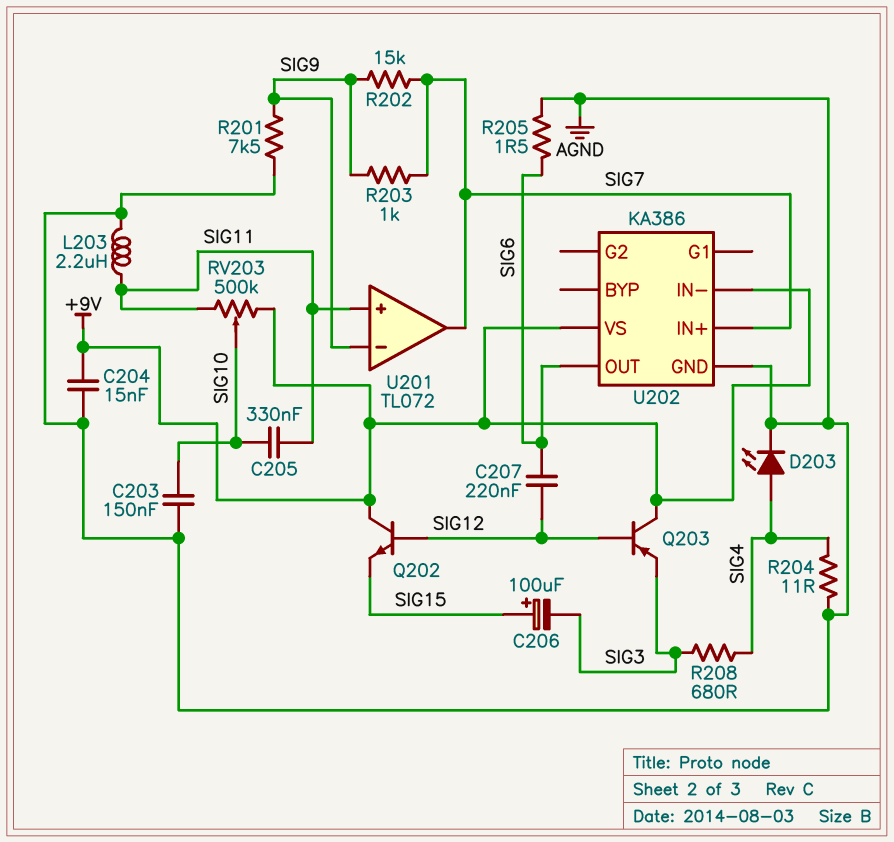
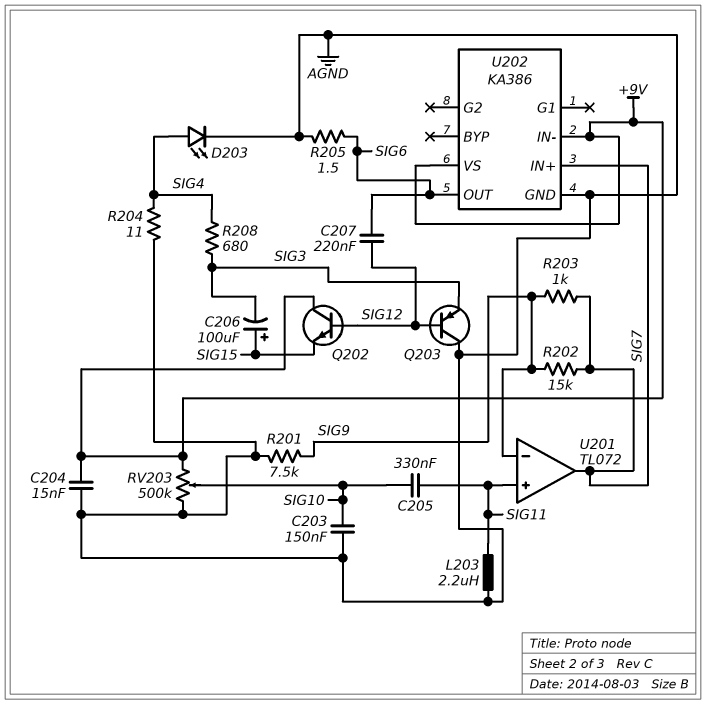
Q203: PNP (B SIG12, C +9V, E SIG3) -> PNP (B SIG12, C AGND, E SIG3)
RV203: 500k (+9V, SIG11, wiper SIG10) -> 500k (+9V, AGND, wiper SIG10)

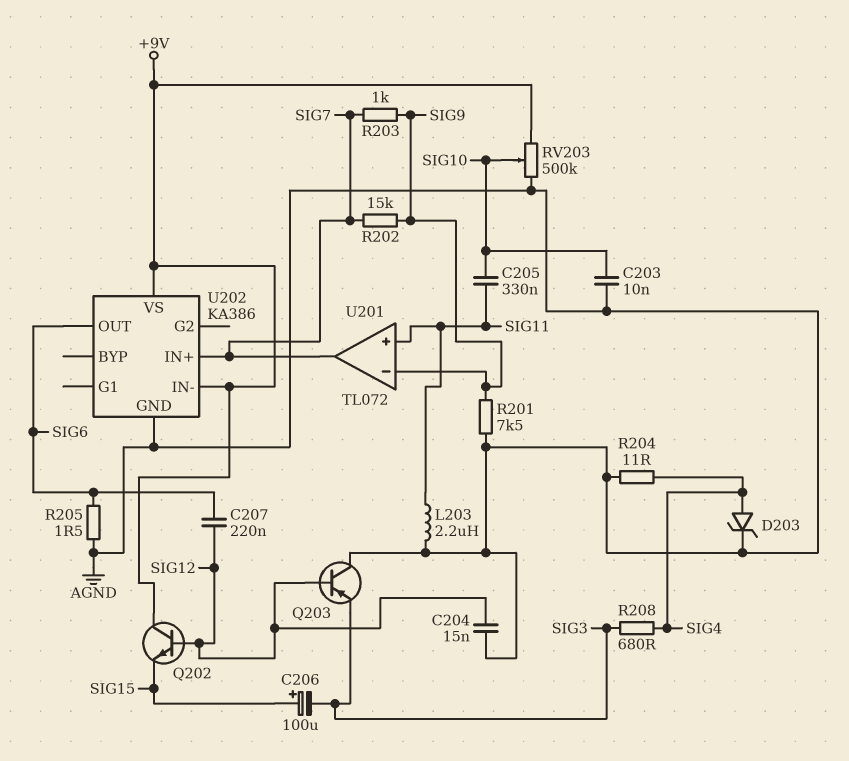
C203: 150nF (AGND, SIG10) -> 10nF (AGND, SIG10)
C204: 15nF (+9V, AGND) -> 15nF (AGND, SIG12)
D203: LED (A SIG4, K AGND) -> zener (A SIG4, K AGND)

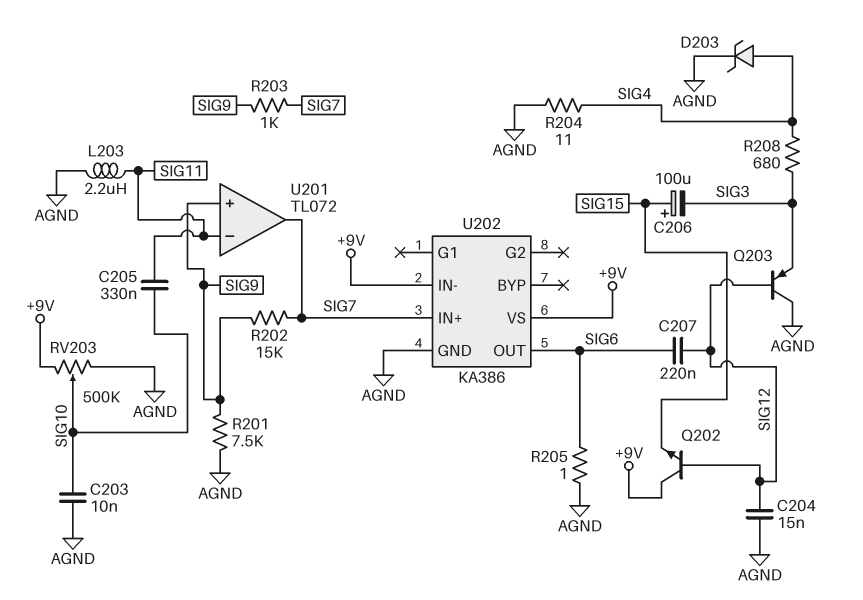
R205: 1.5 (AGND, SIG6) -> 1 (AGND, SIG6)
U201 pin in+: SIG11 -> SIG9
U201 pin in-: SIG9 -> SIG11

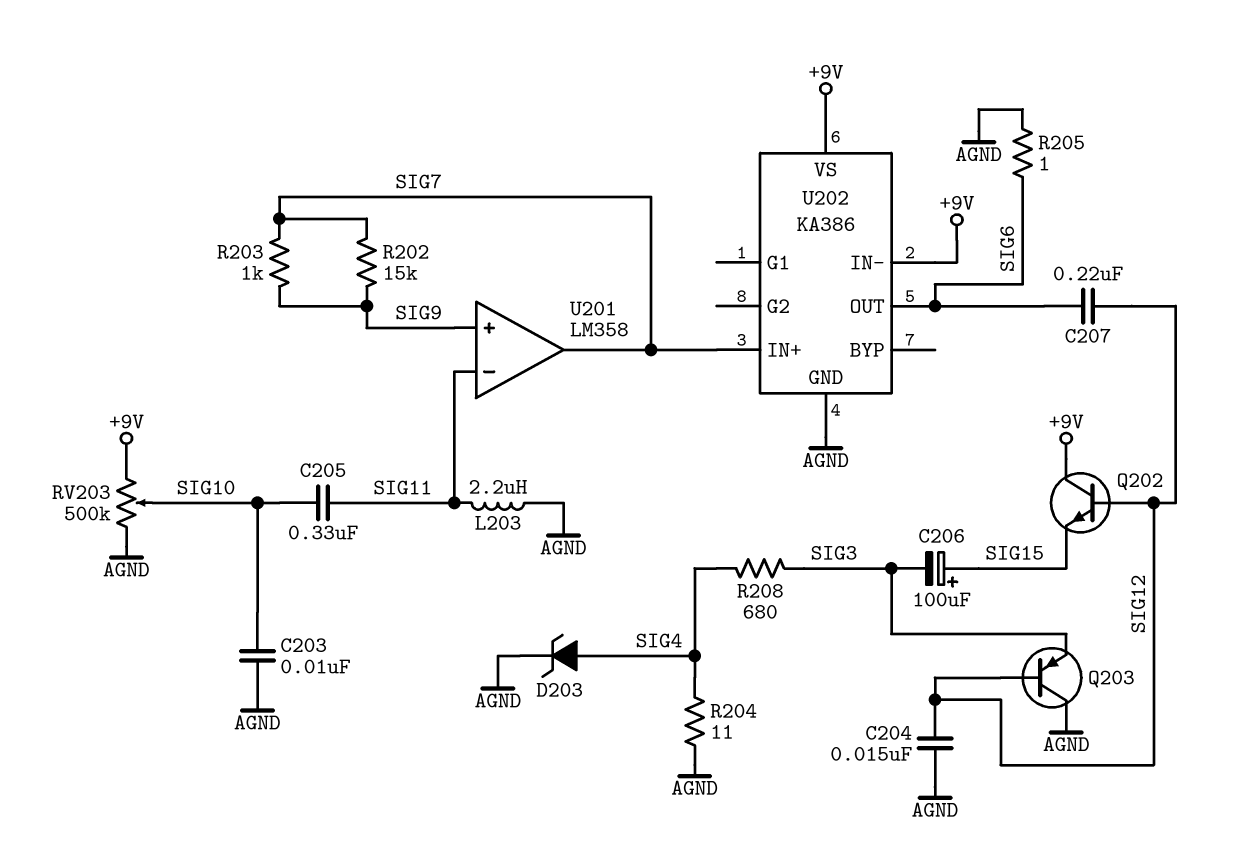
R201: 7.5k (AGND, SIG9) -> none
U201: TL072 -> LM358

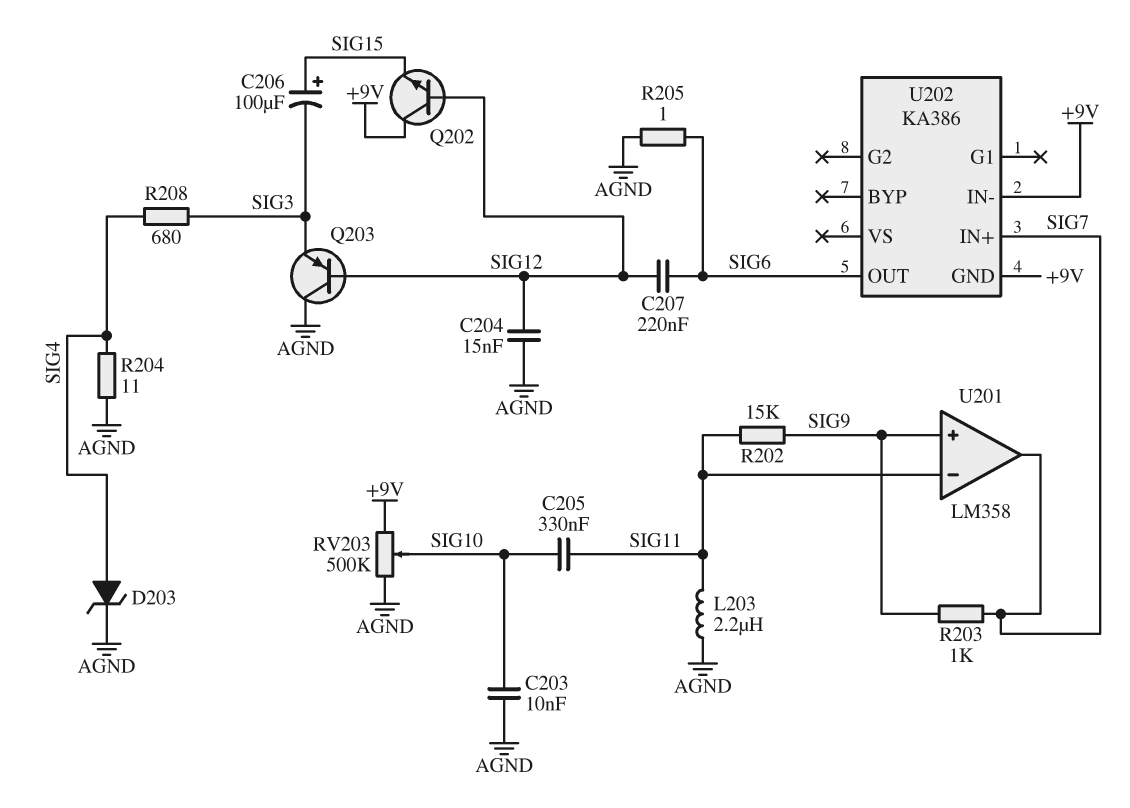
R202: 15k (SIG7, SIG9) -> 15k (SIG9, SIG11)
U202 pin GND: AGND -> +9V
U202 pin VS: +9V -> none

